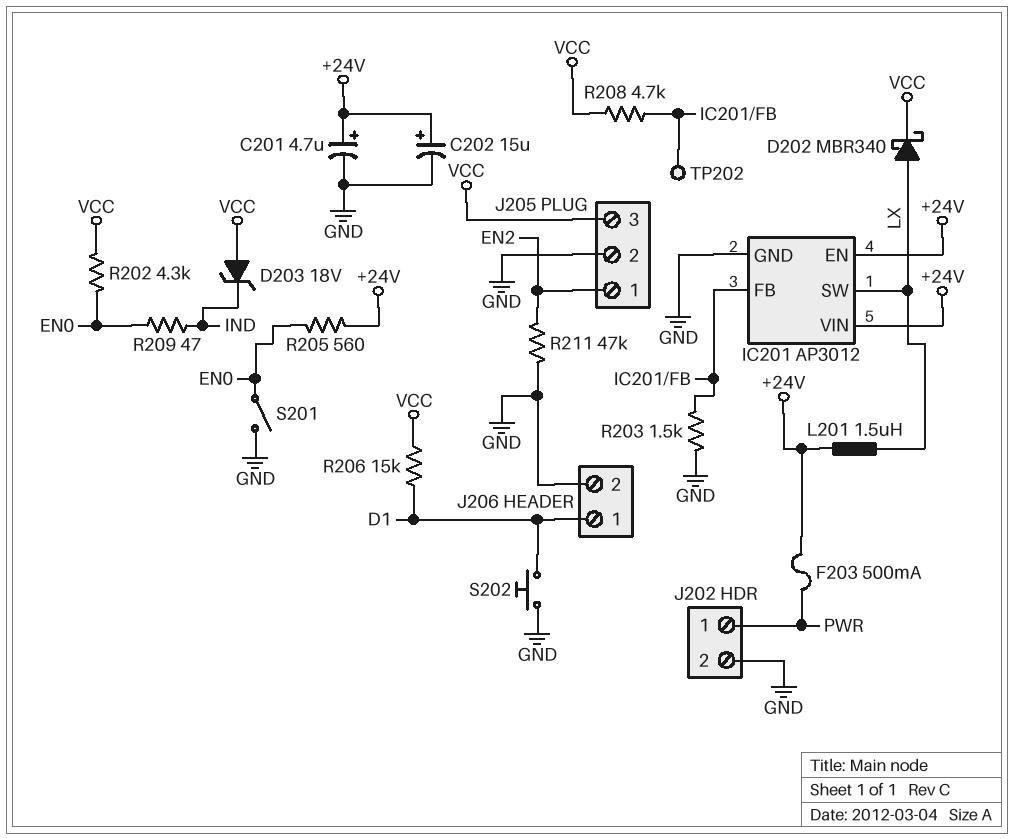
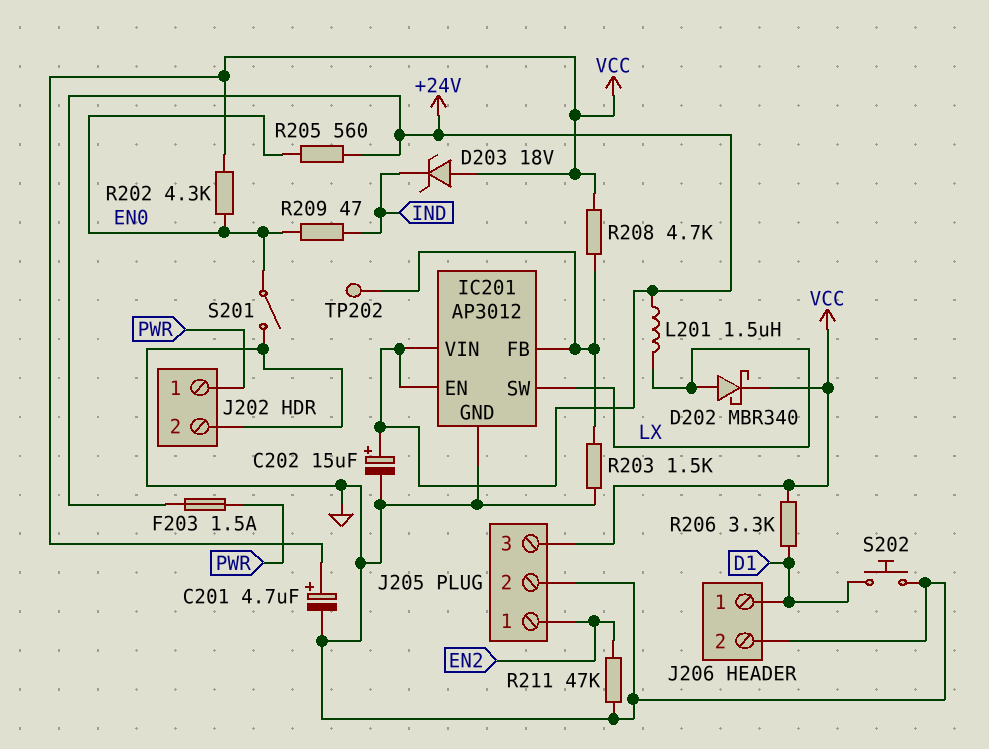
C201: 4.7uF (plus +24V, minus GND) -> 4.7uF (plus VCC, minus GND)
F203: 500mA (+24V, PWR) -> 1.5A (+24V, PWR)
R206: 15k (D1, VCC) -> 3.3k (D1, VCC)

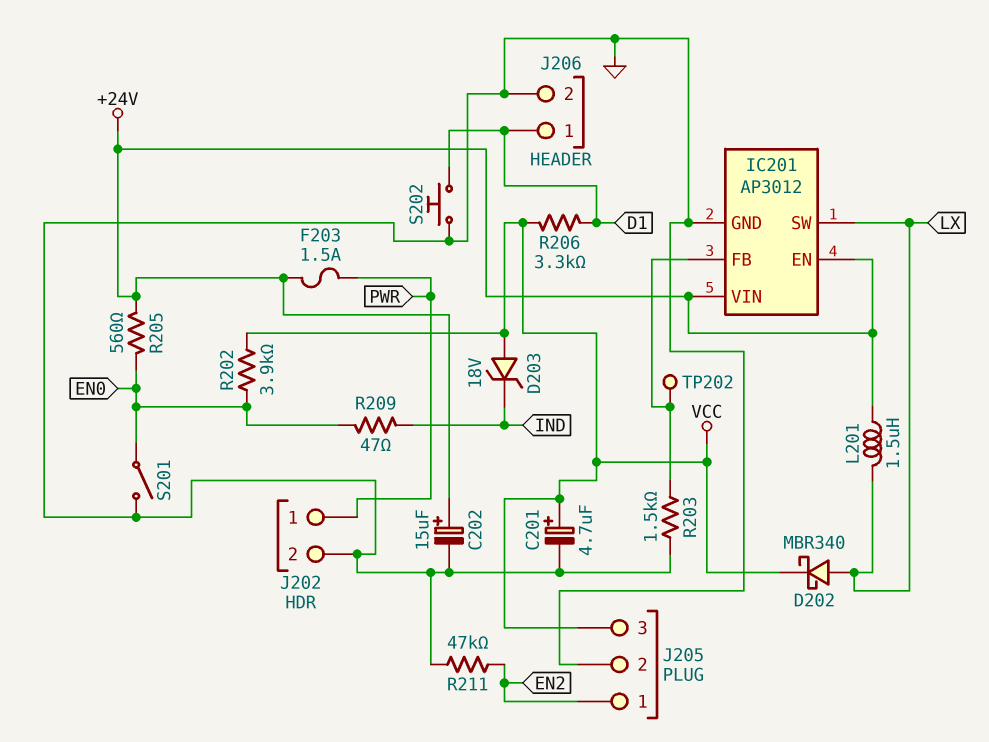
R202: 4.3k (EN0, VCC) -> 3.9k (EN0, VCC)
R208: 4.7k (IC201/FB, VCC) -> none

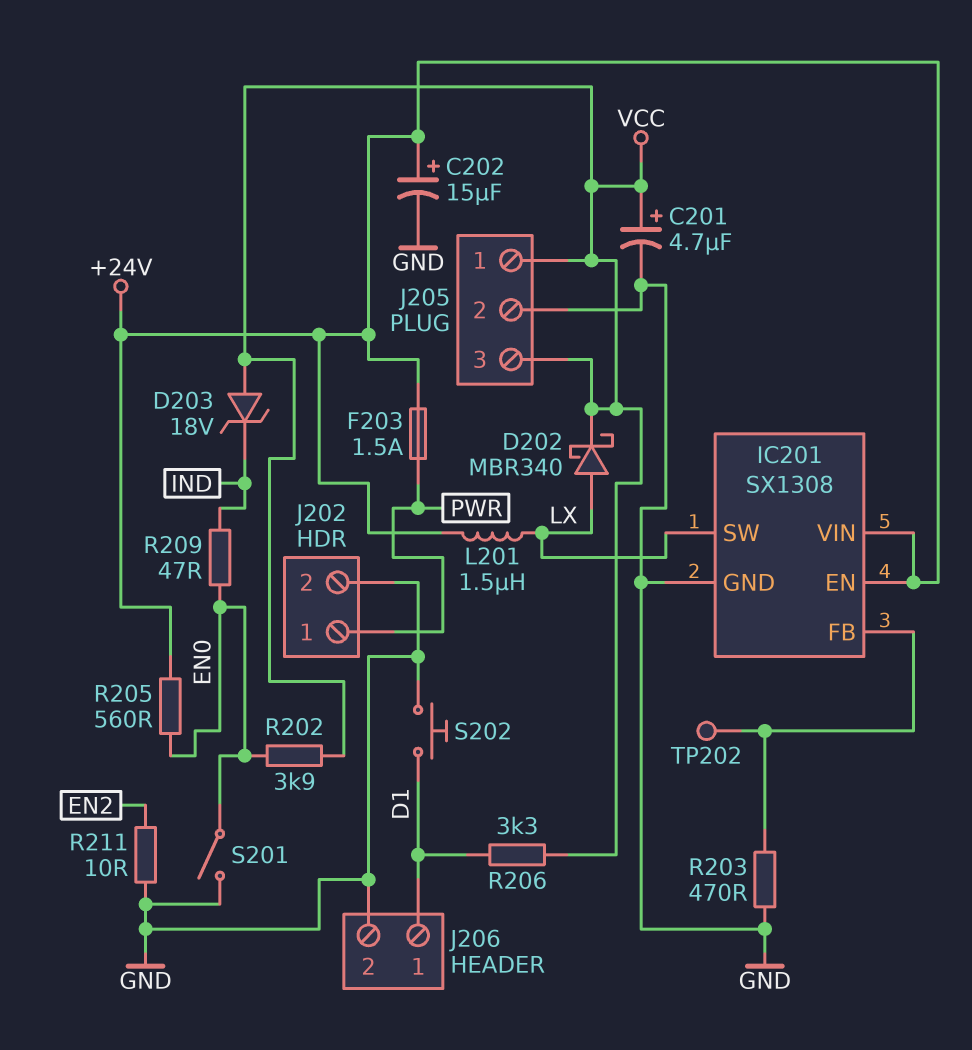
IC201: AP3012 -> SX1308
J205 pin 1: EN2 -> VCC
R203: 1.5k (GND, IC201/FB) -> 470 (GND, IC201/FB)
R211: 47k (EN2, GND) -> 10 (EN2, GND)

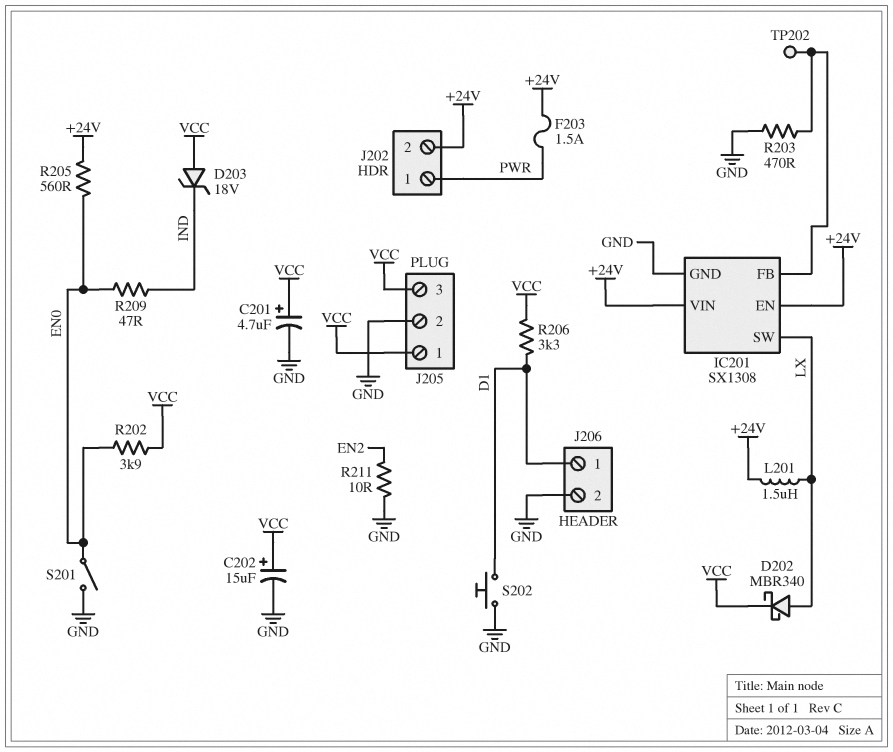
C202: 15uF (plus +24V, minus GND) -> 15uF (plus VCC, minus GND)
J202 pin 2: GND -> +24V

